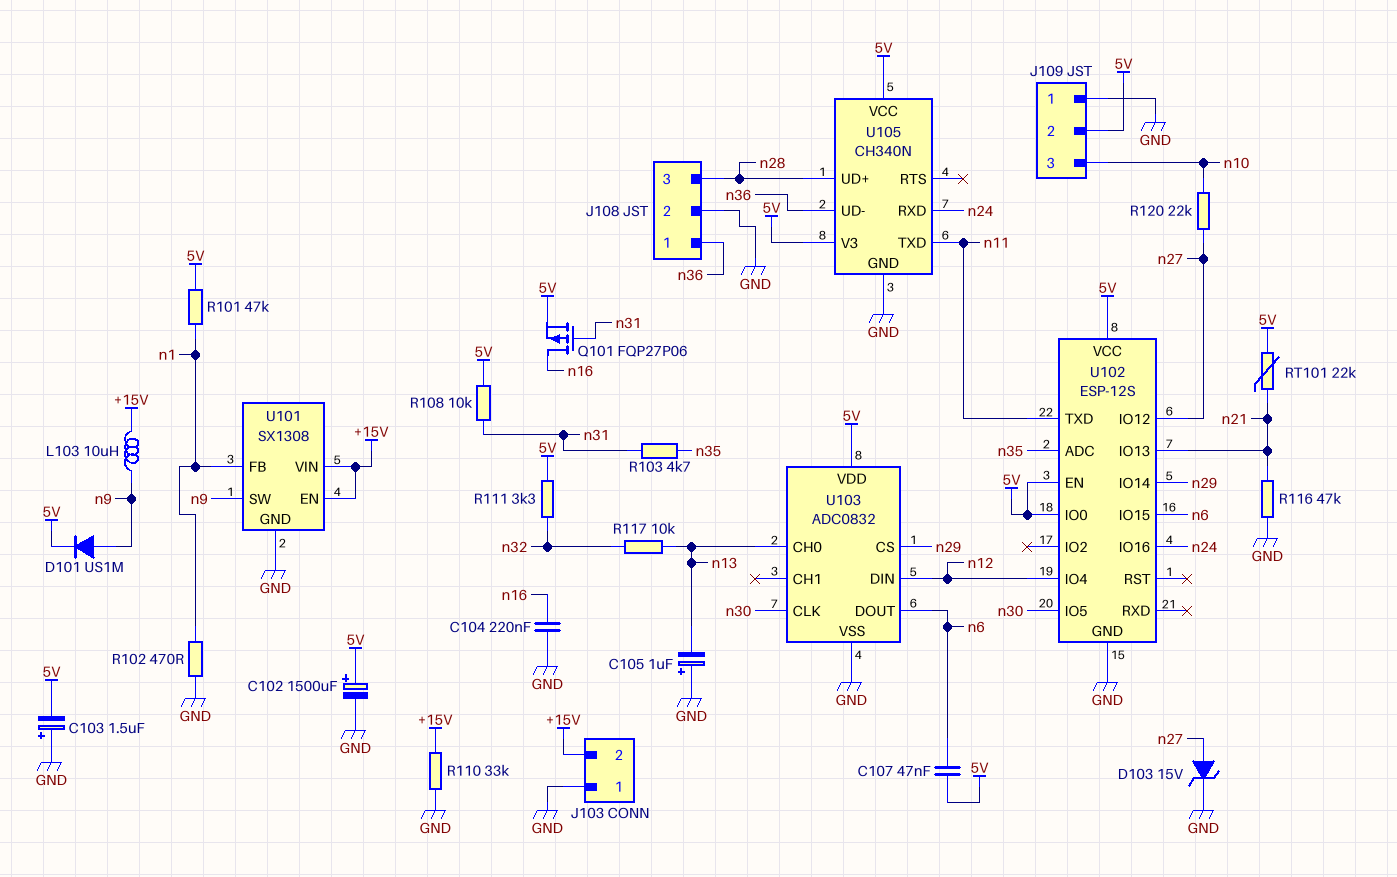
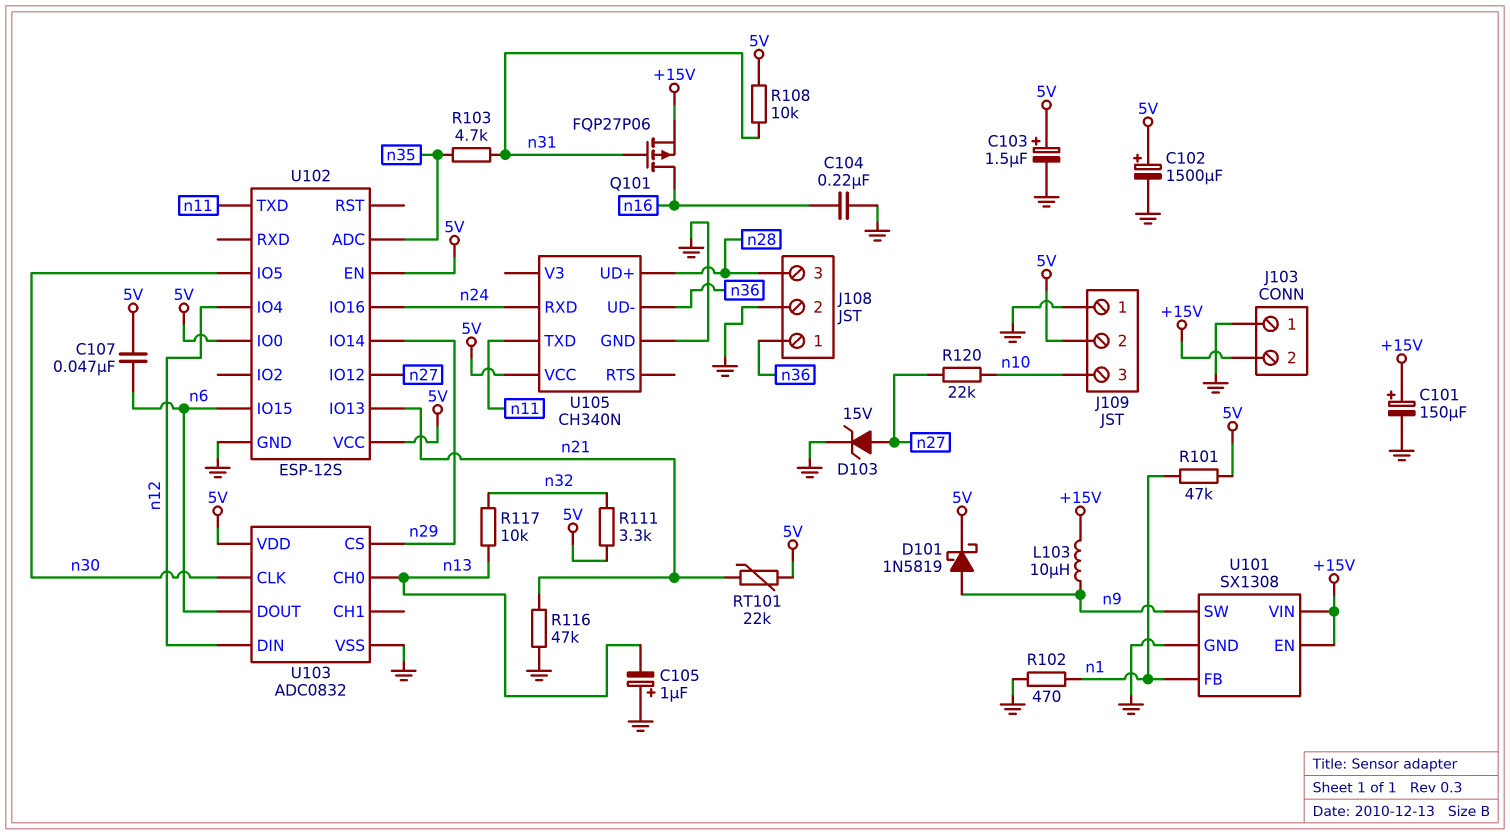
C101: none -> 150uF (plus +15V, minus GND)
C103: 1.5uF (plus GND, minus 5V) -> 1.5uF (plus 5V, minus GND)
D101: diode US1M (A n9, K 5V) -> schottky 1N5819 (A n9, K 5V)
Q101: PMOS FQP27P06 (G n31, D n16, S 5V) -> PMOS FQP27P06 (G n31, D n16, S +15V)
R110: 33k (+15V, GND) -> none
U105 pin V3: 5V -> none

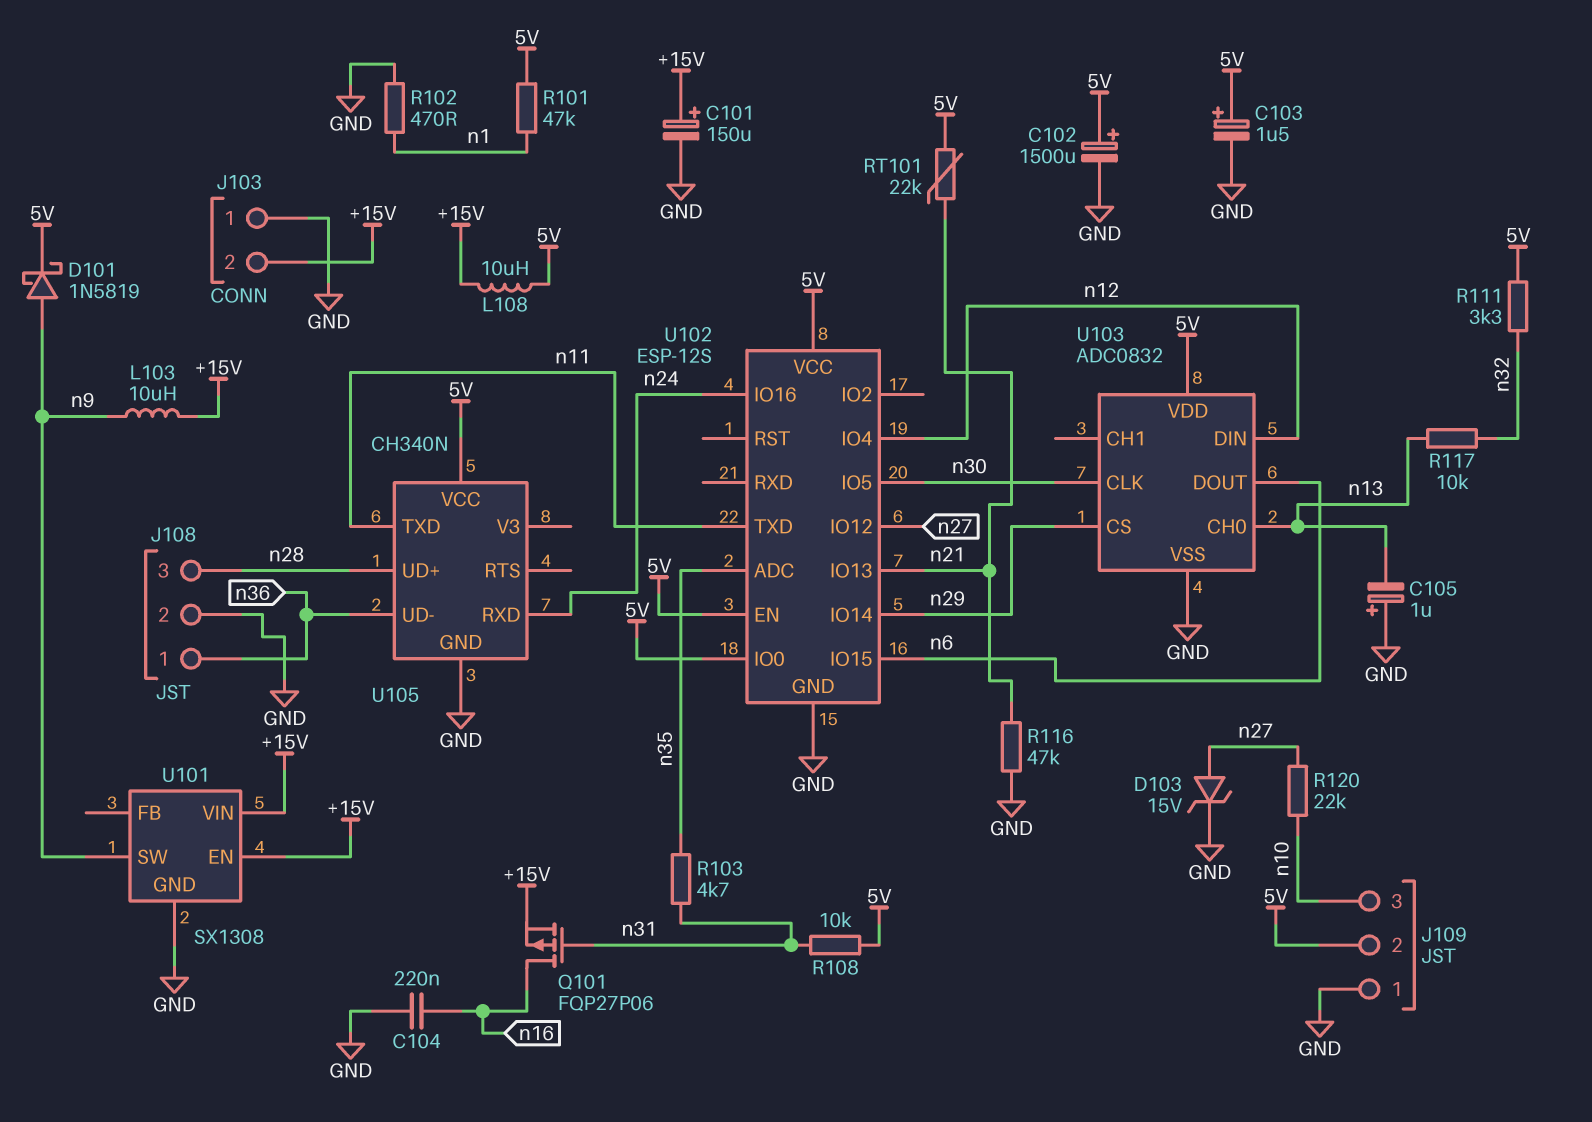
C107: 47nF (5V, n6) -> none
L108: none -> 10uH (+15V, 5V)
U101 pin FB: n1 -> none

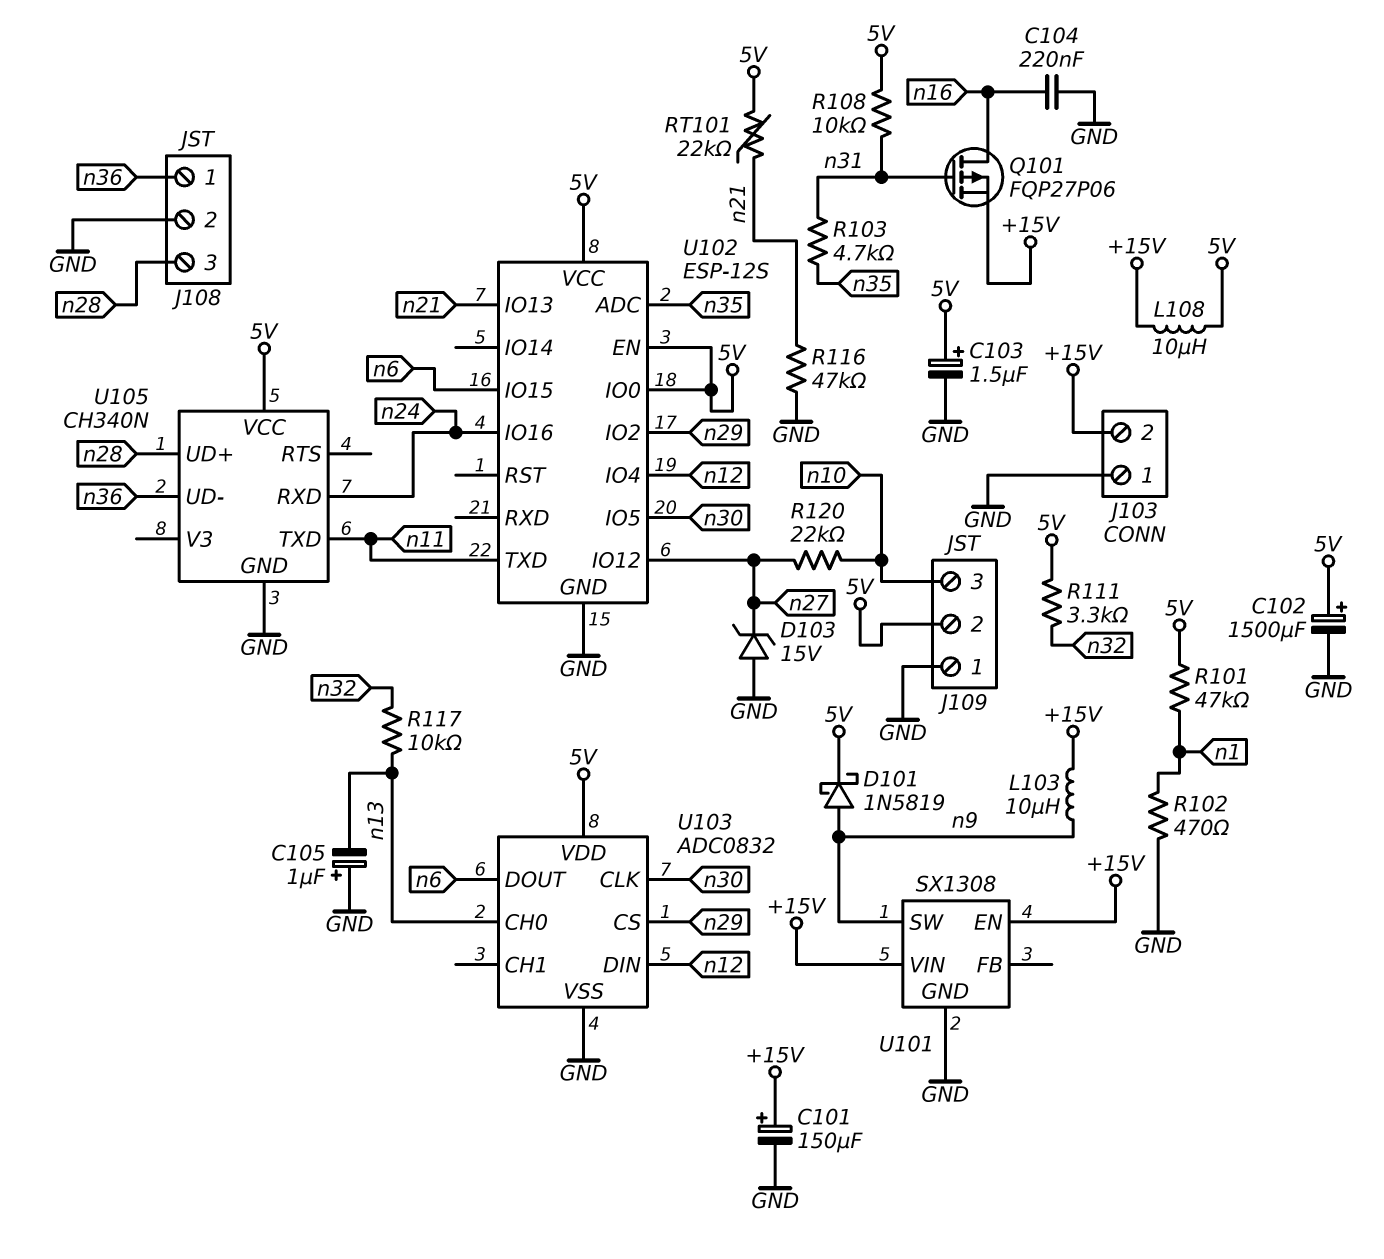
D103: zener 15V (A n27, K GND) -> zener 15V (A GND, K n27)
U102 pin IO2: none -> n29
U102 pin IO14: n29 -> none

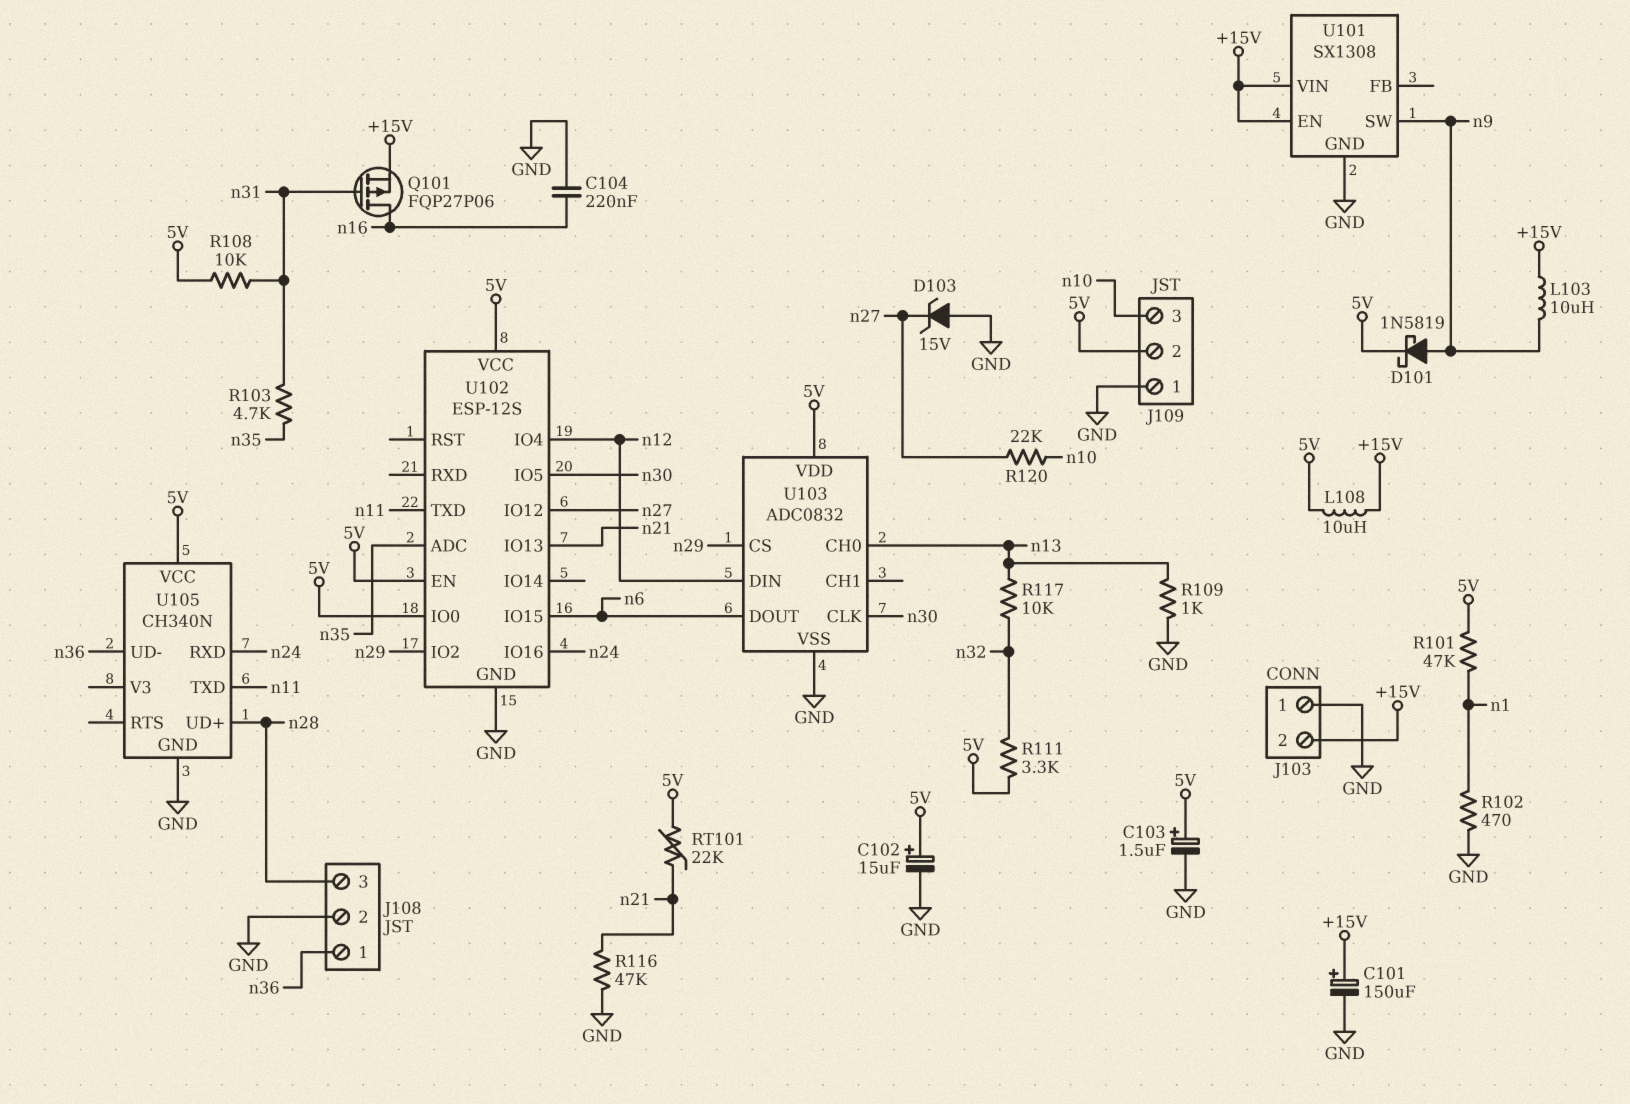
C102: 1500uF (plus 5V, minus GND) -> 15uF (plus 5V, minus GND)
C105: 1uF (plus GND, minus n13) -> none
R109: none -> 1k (GND, n13)

